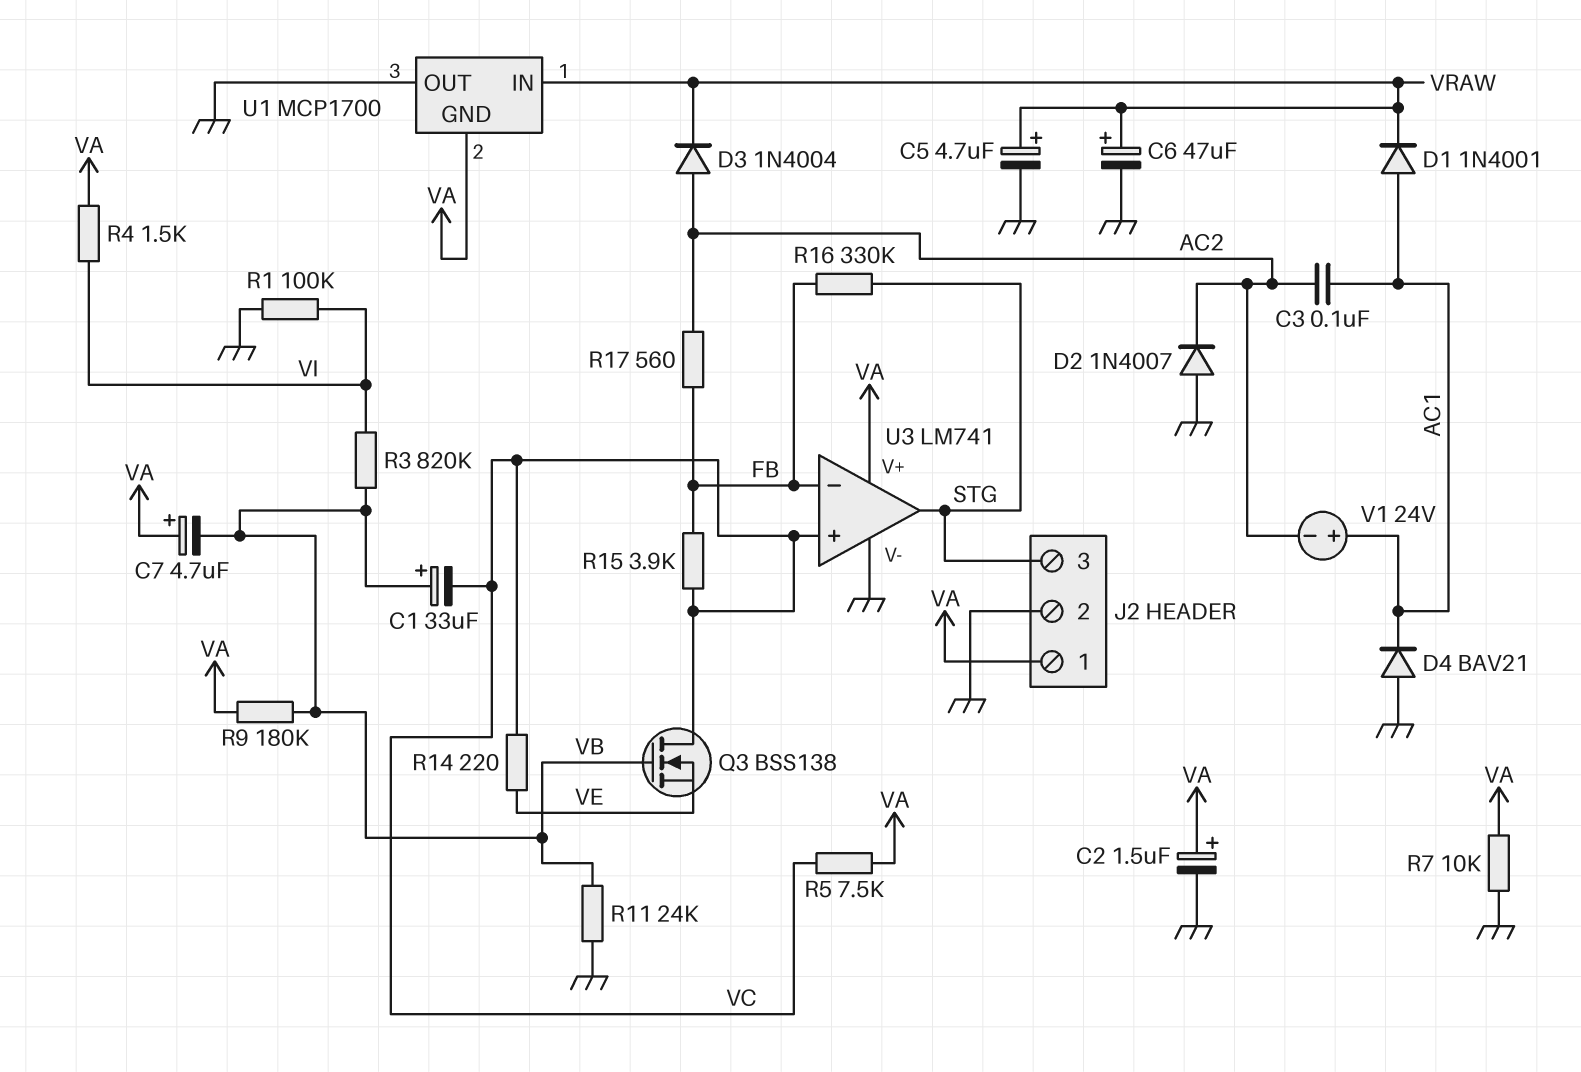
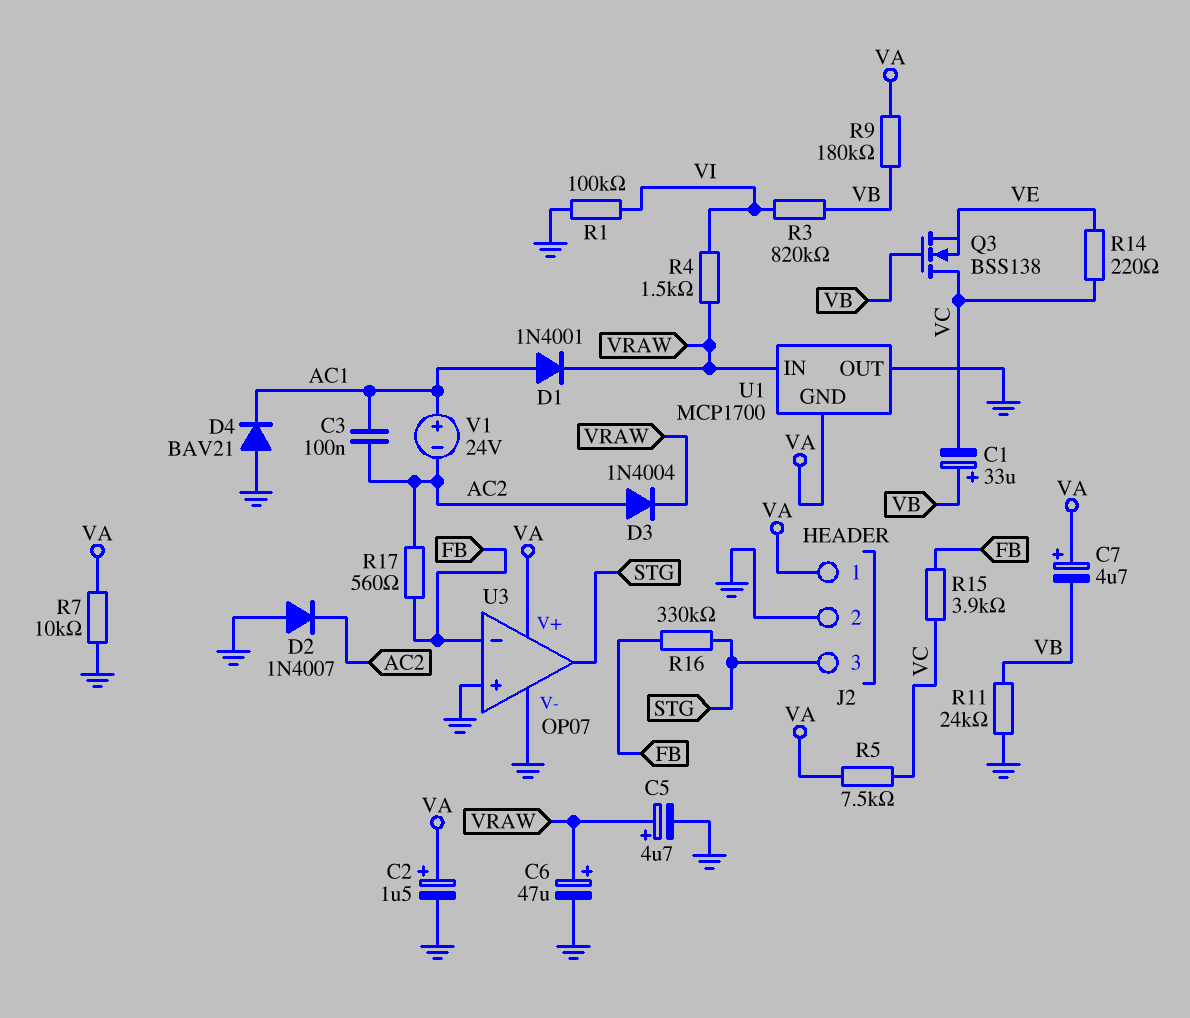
R4: 1.5k (VA, VI) -> 1.5k (VI, VRAW)
U3: LM741 -> OP07
U3 pin in+: VC -> GND

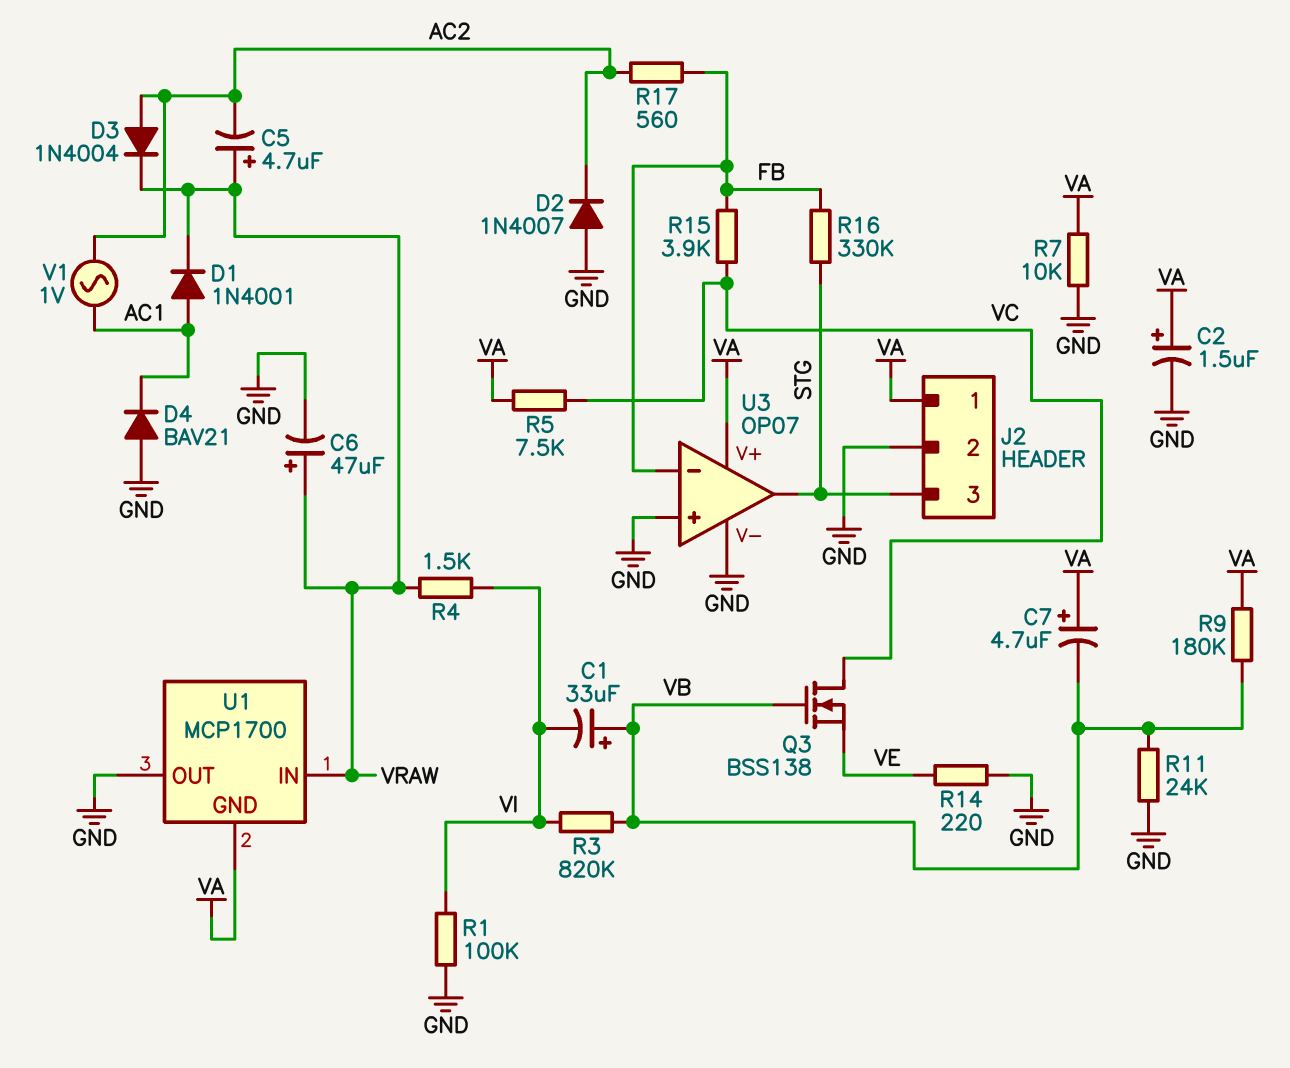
C1: 33uF (plus VB, minus VC) -> 33uF (plus VB, minus VI)
C3: 100nF (AC1, AC2) -> none
C5: 4.7uF (plus VRAW, minus GND) -> 4.7uF (plus VRAW, minus AC2)
R14: 220 (VC, VE) -> 220 (GND, VE)
V1: 24V (plus AC1, minus AC2) -> AC 1V (AC1, AC2)

